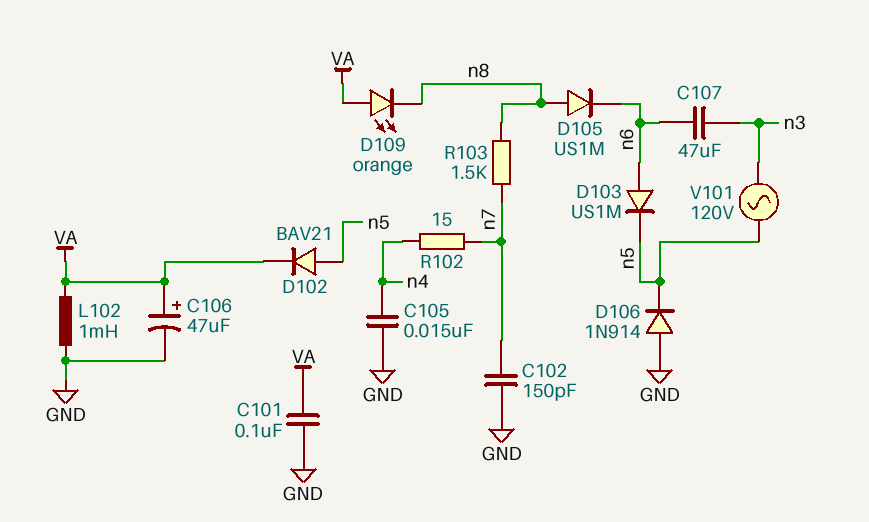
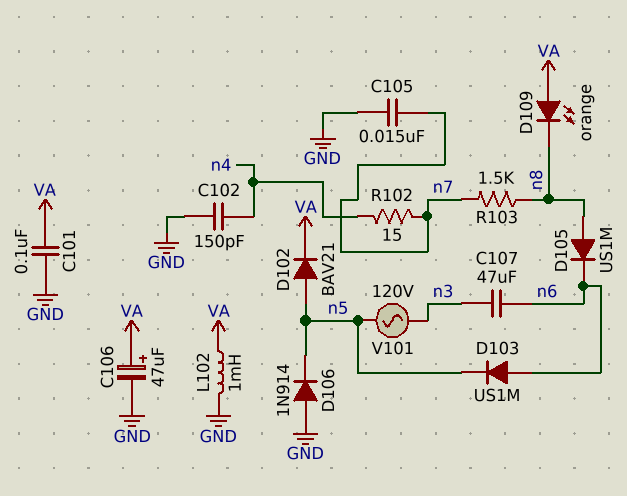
C102: 150pF (GND, n7) -> 150pF (GND, n4)
C105: 15nF (GND, n4) -> 15nF (GND, n7)

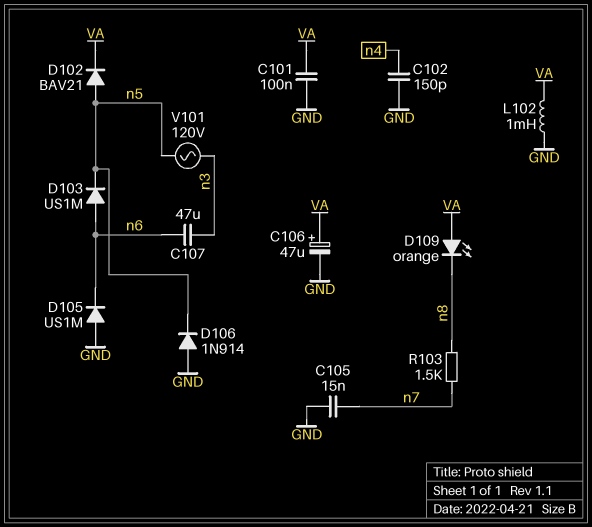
D105: diode US1M (A n8, K n6) -> diode US1M (A GND, K n6)
R102: 15 (n4, n7) -> none

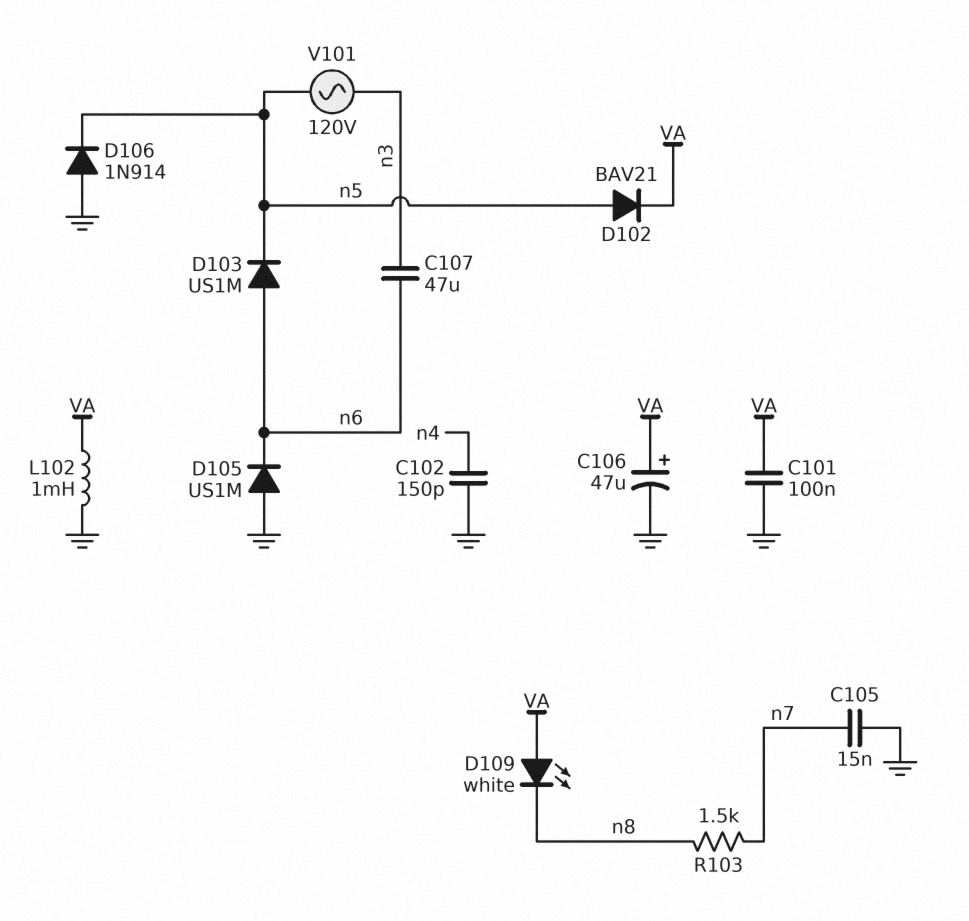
D109: LED orange (A VA, K n8) -> LED white (A VA, K n8)

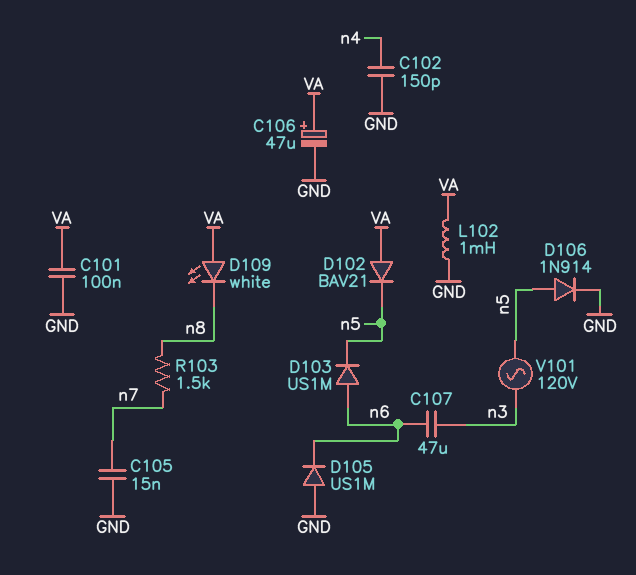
D102: diode BAV21 (A n5, K VA) -> diode BAV21 (A VA, K n5)
D106: diode 1N914 (A GND, K n5) -> diode 1N914 (A n5, K GND)

